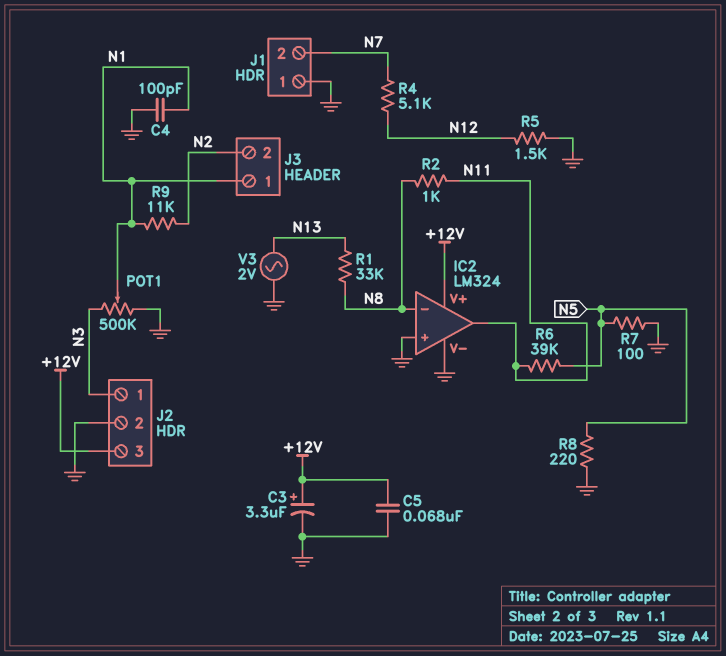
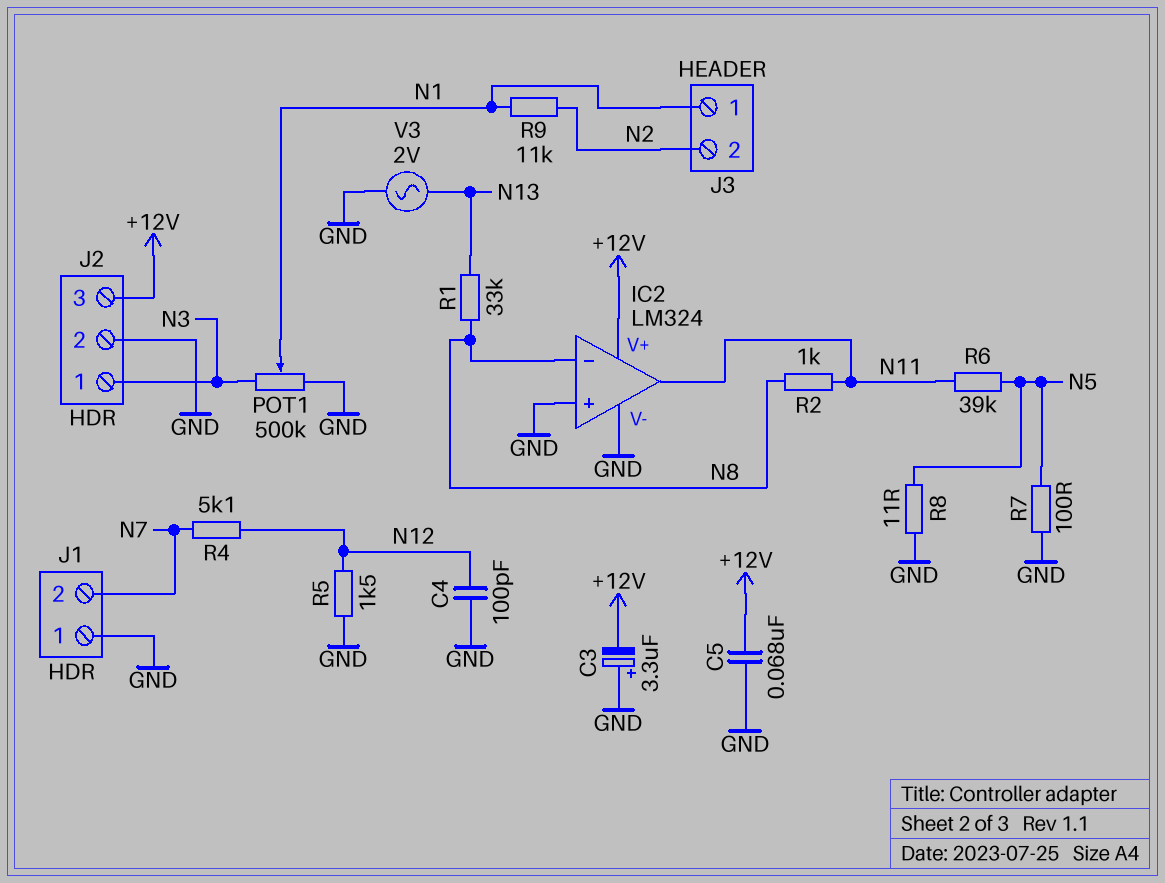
C3: 3.3uF (plus +12V, minus GND) -> 3.3uF (plus GND, minus +12V)
C4: 100pF (GND, N1) -> 100pF (GND, N12)
R8: 220 (GND, N5) -> 11 (GND, N5)

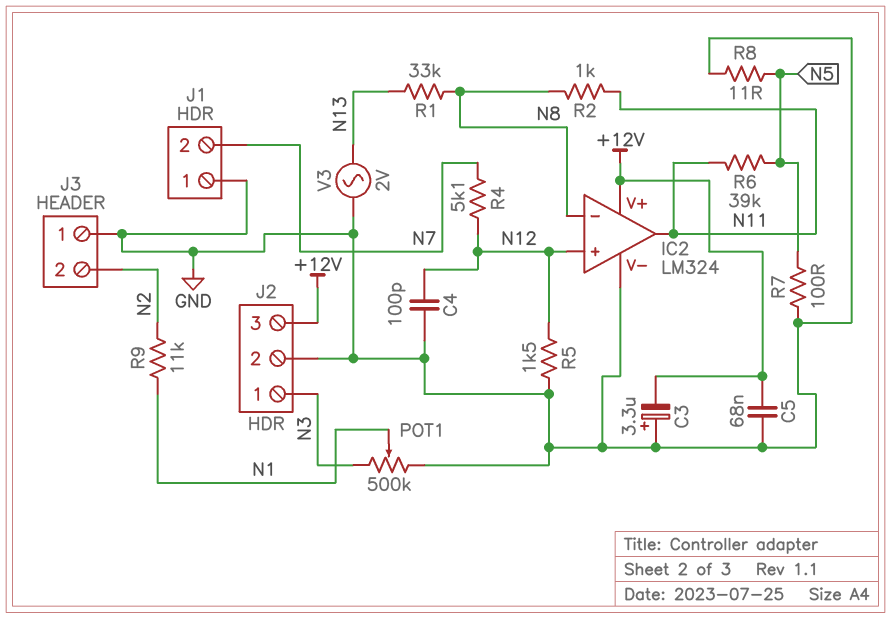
IC2 pin in+: GND -> N12
J3 pin 1: N1 -> GND

